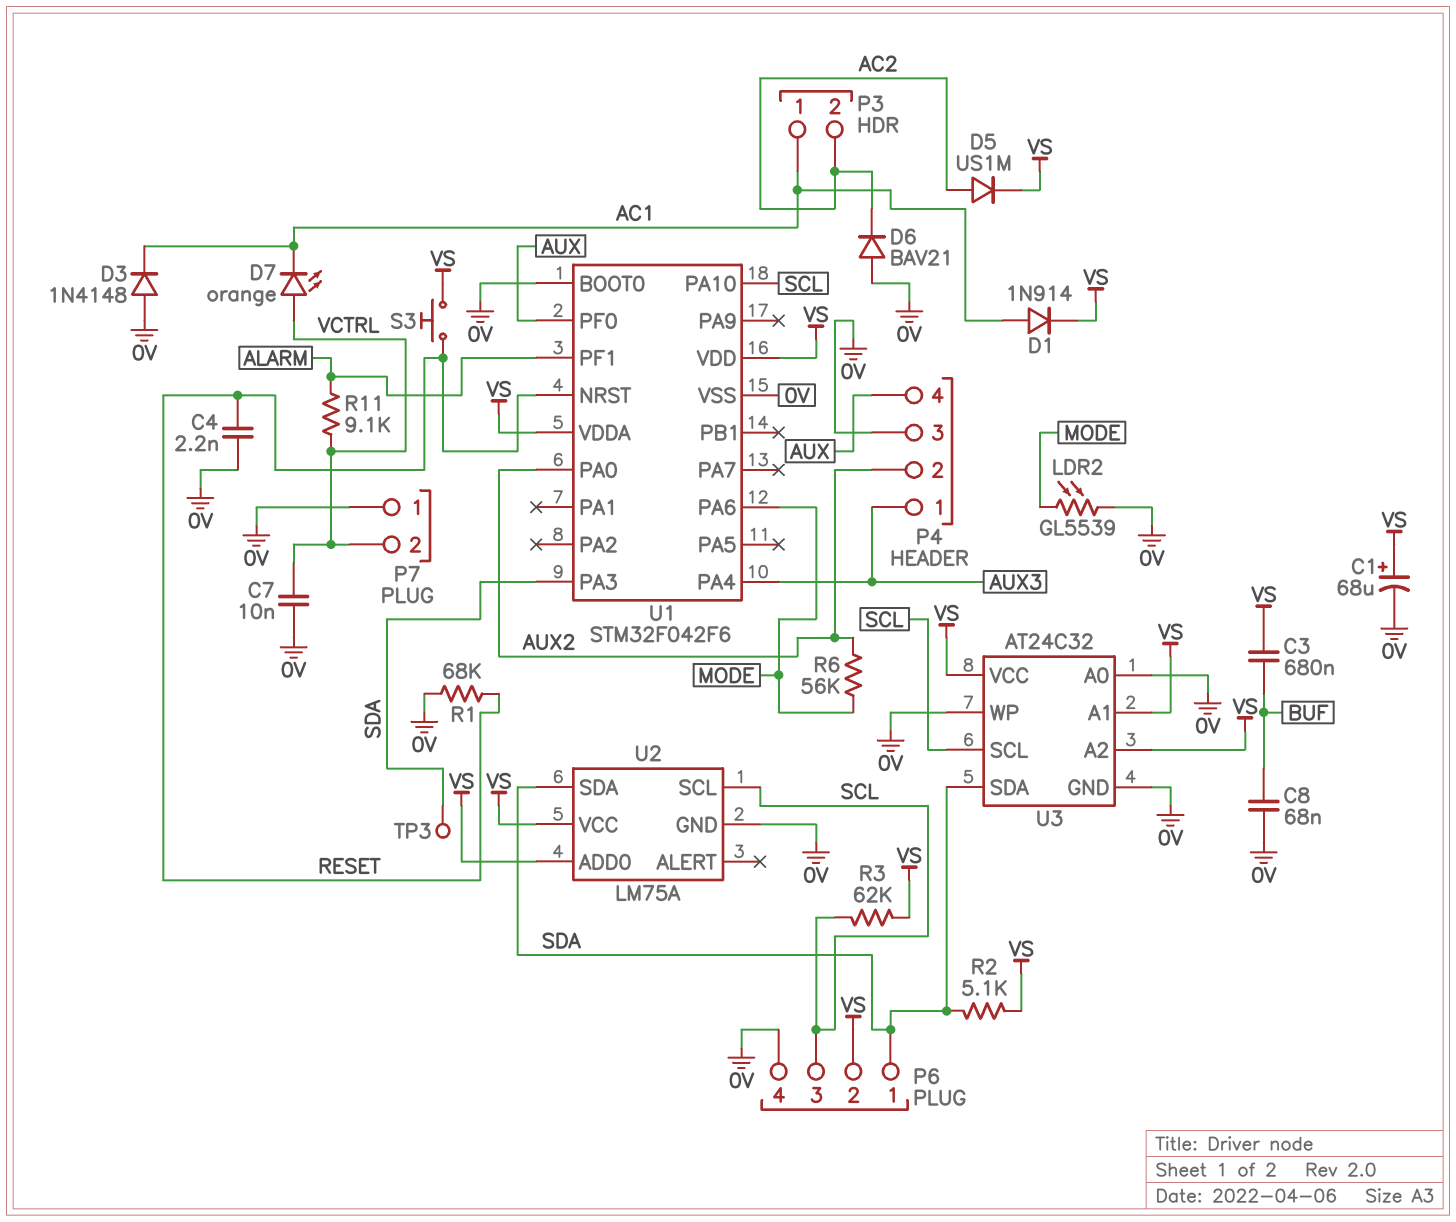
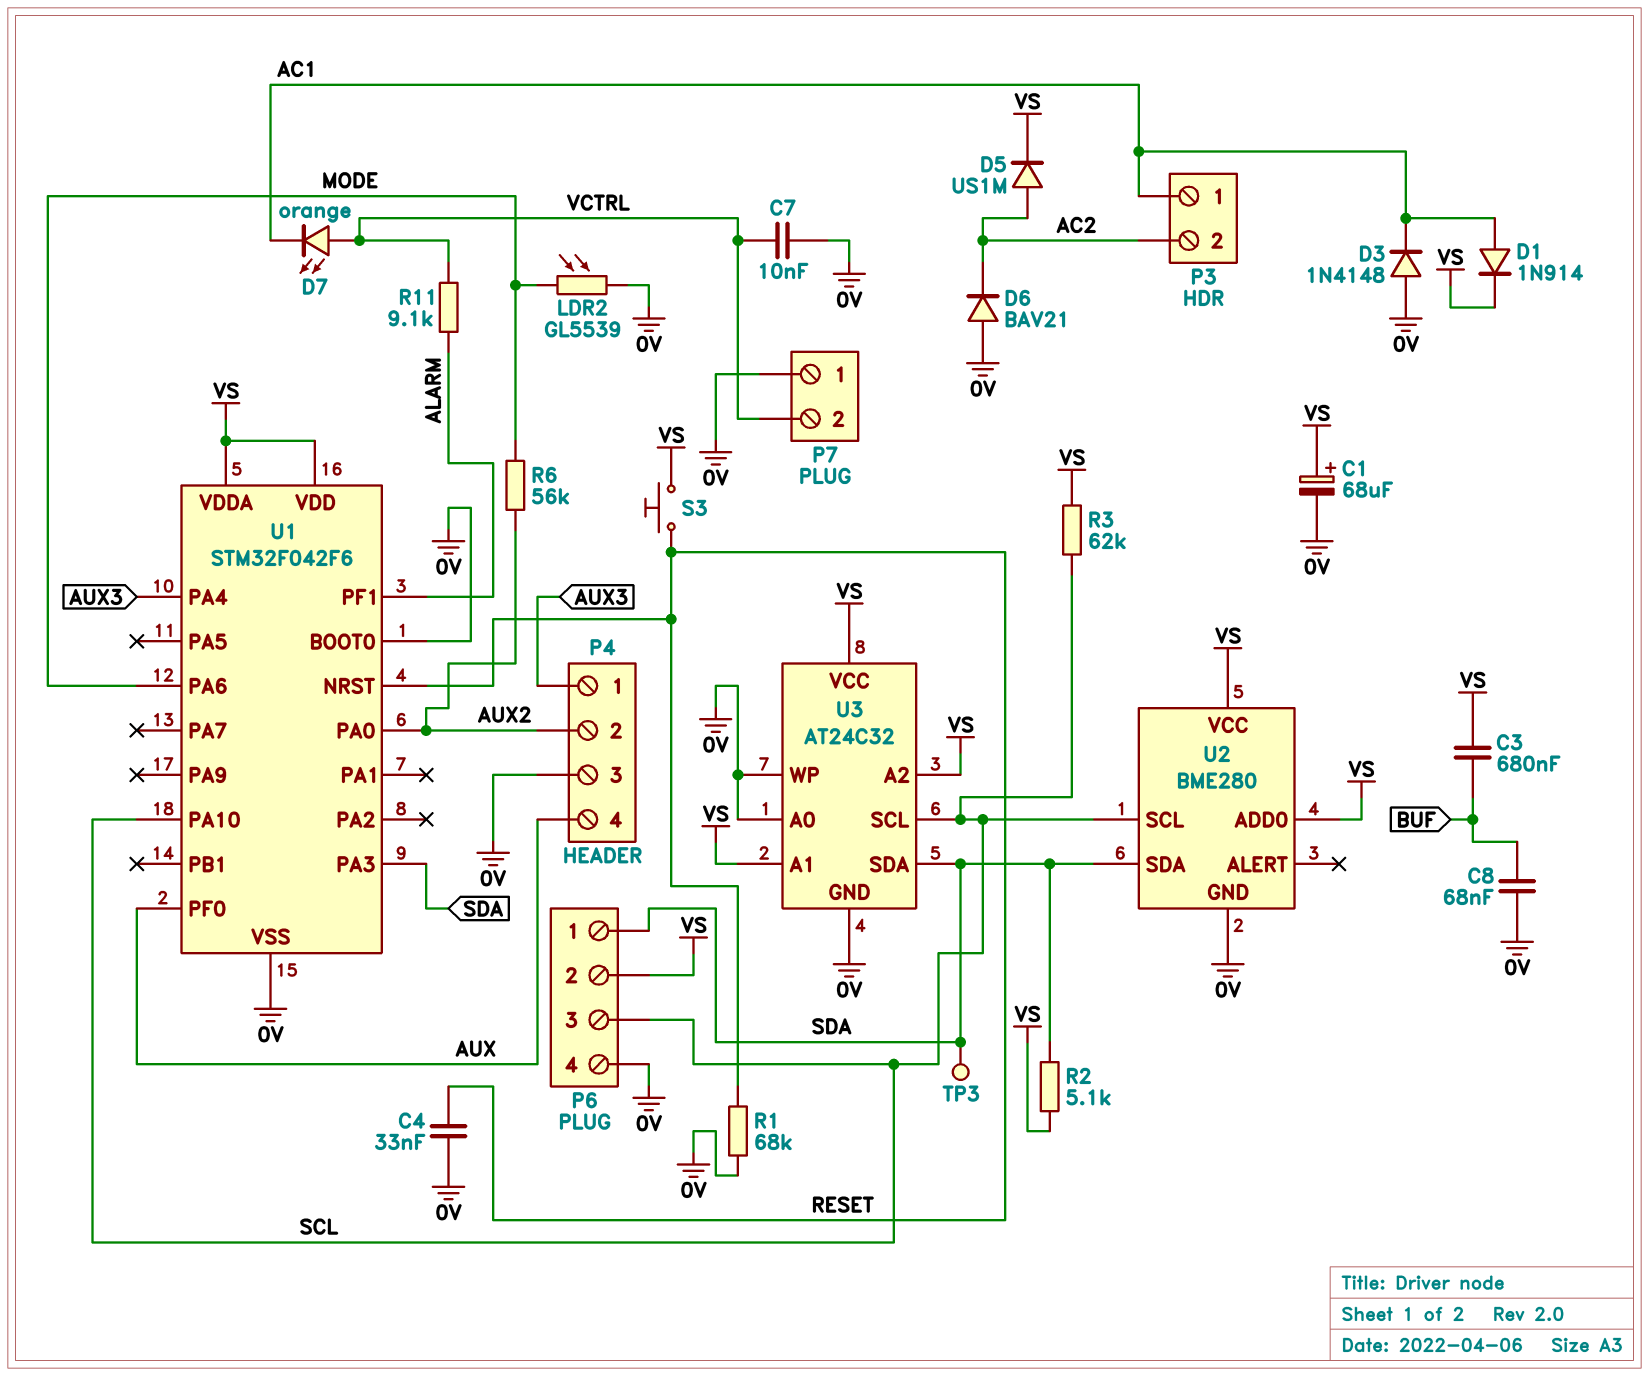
C4: 2.2nF (0V, RESET) -> 33nF (0V, RESET)
U2: LM75A -> BME280

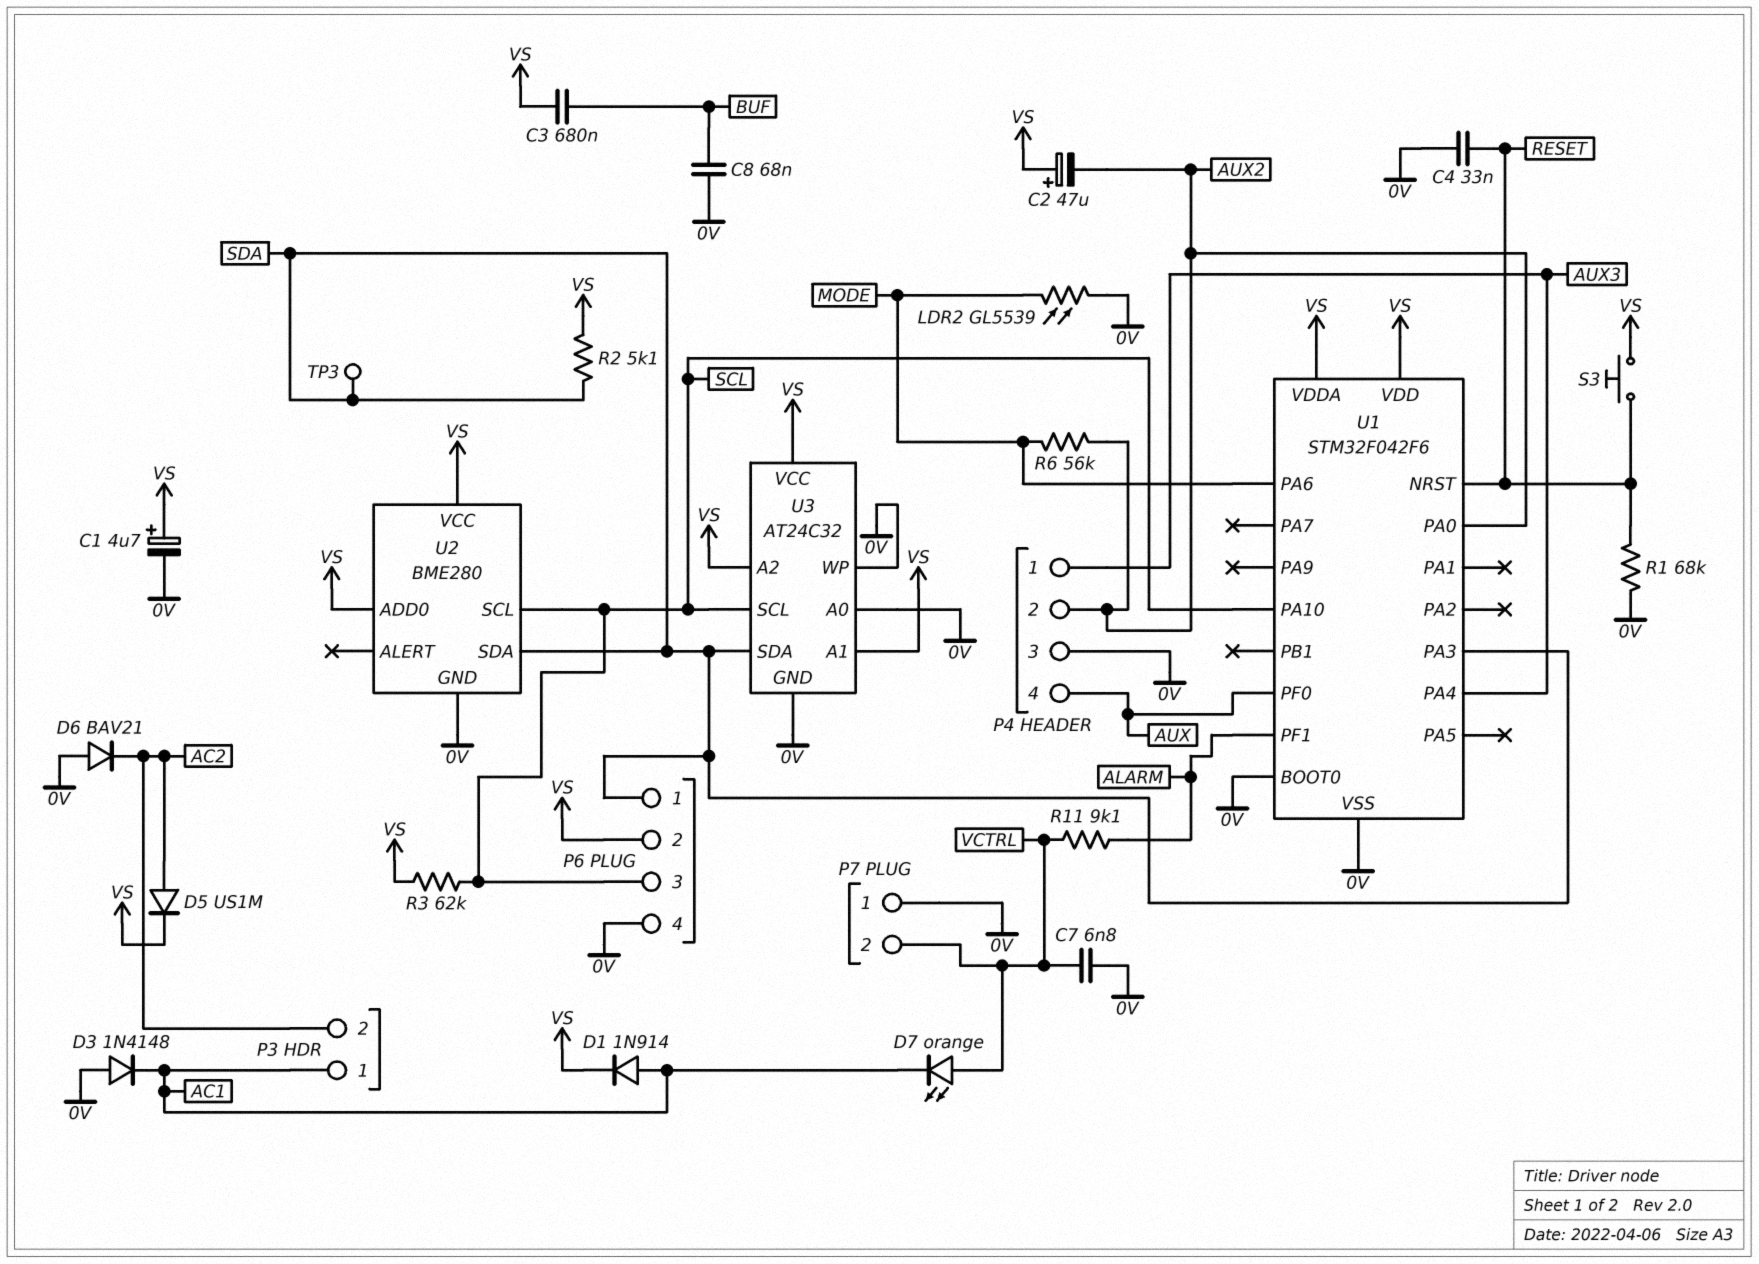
C1: 68uF (plus VS, minus 0V) -> 4.7uF (plus VS, minus 0V)
C2: none -> 47uF (plus VS, minus AUX2)
C7: 10nF (0V, VCTRL) -> 6.8nF (0V, VCTRL)

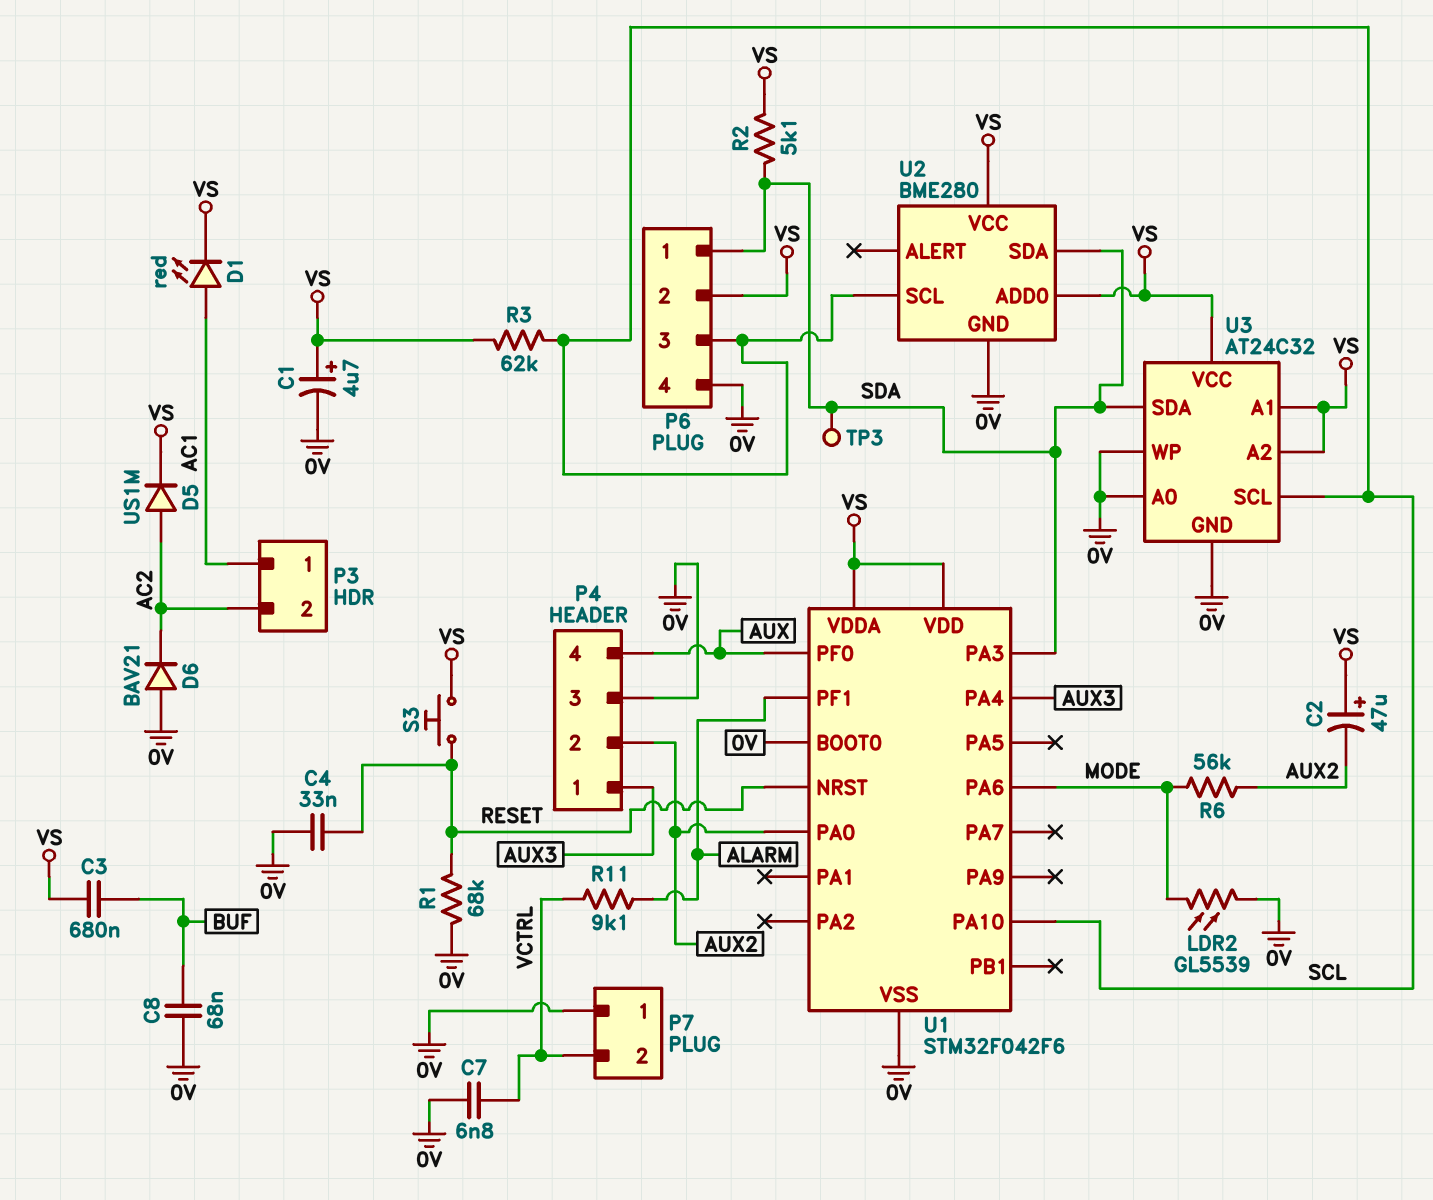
D1: diode 1N914 (A AC1, K VS) -> LED red (A AC1, K VS)
D3: diode 1N4148 (A 0V, K AC1) -> none
D7: LED orange (A VCTRL, K AC1) -> none

